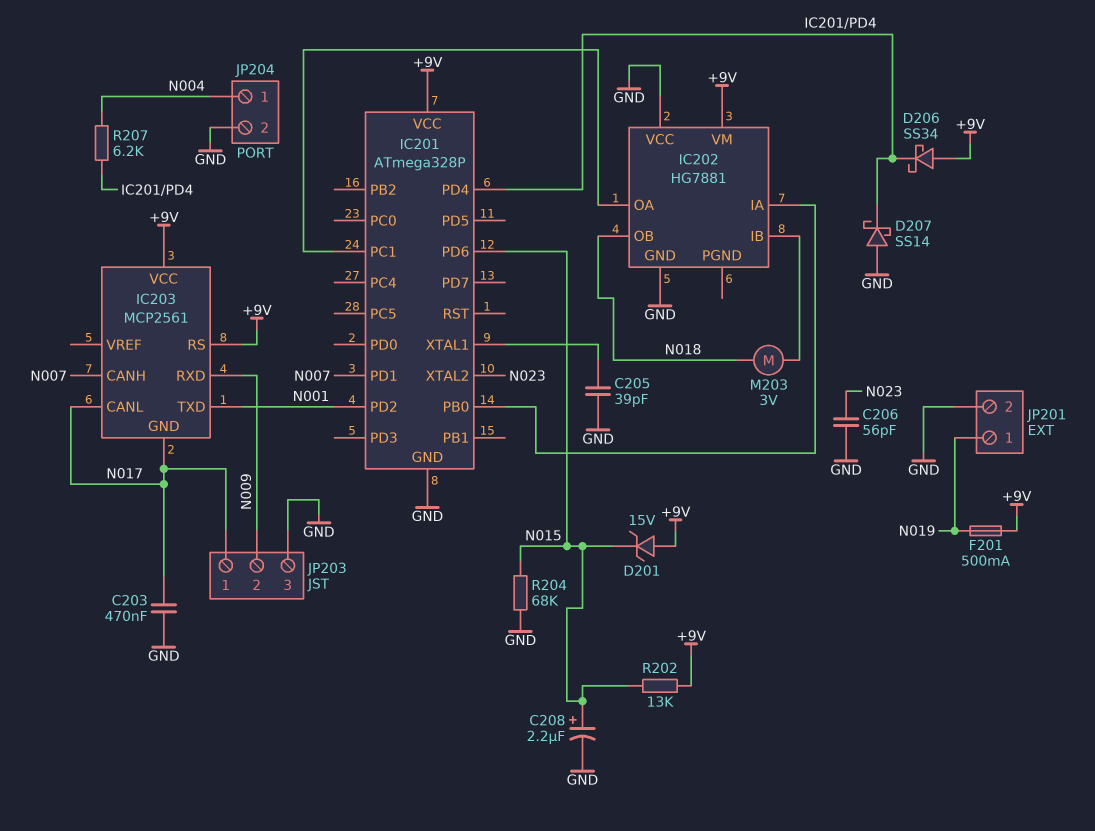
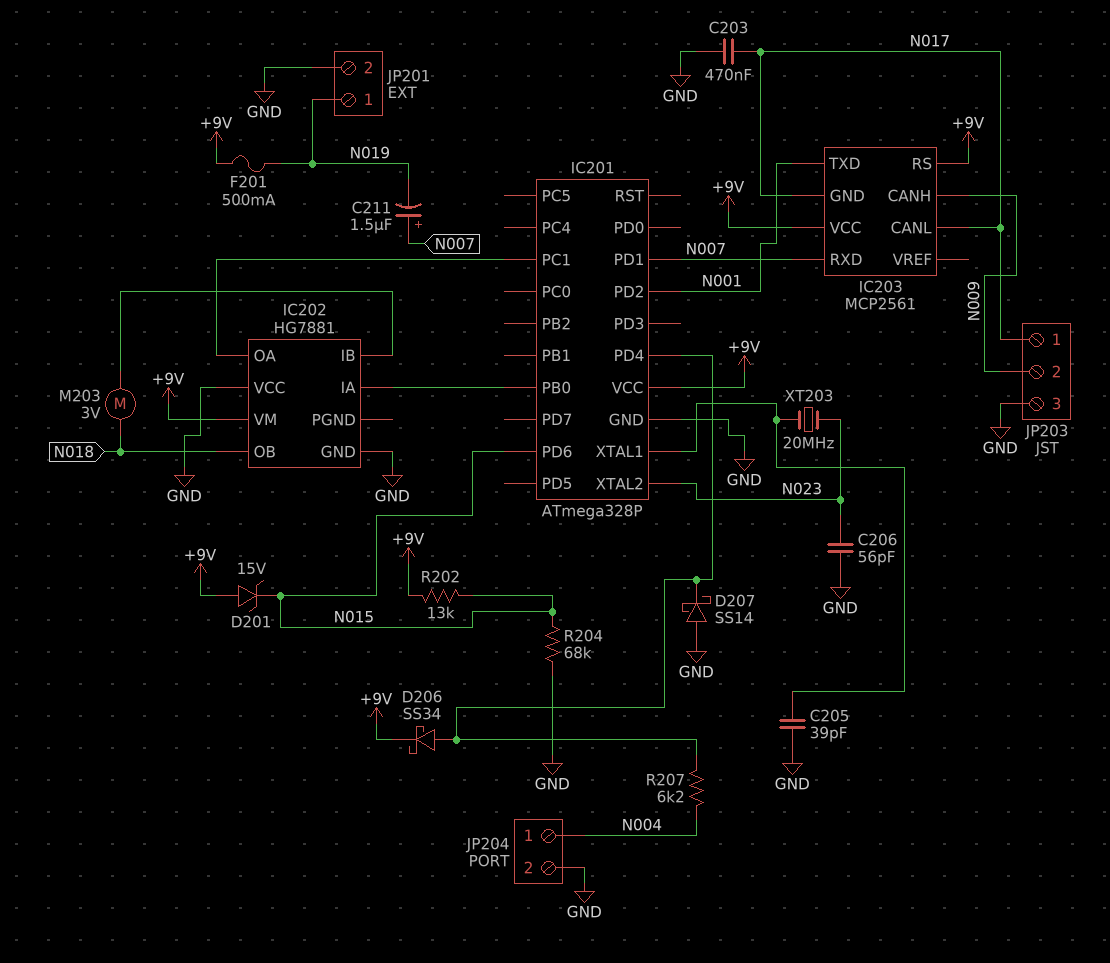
C208: 2.2uF (plus N015, minus GND) -> none
C211: none -> 1.5uF (plus N007, minus N019)
D206: schottky SS34 (A +9V, K IC201/PD4) -> schottky SS34 (A IC201/PD4, K +9V)
IC203 pin CANH: N007 -> N009
IC203 pin RXD: N009 -> N007
XT203: none -> 20MHz (IC201/XTAL1, N023)

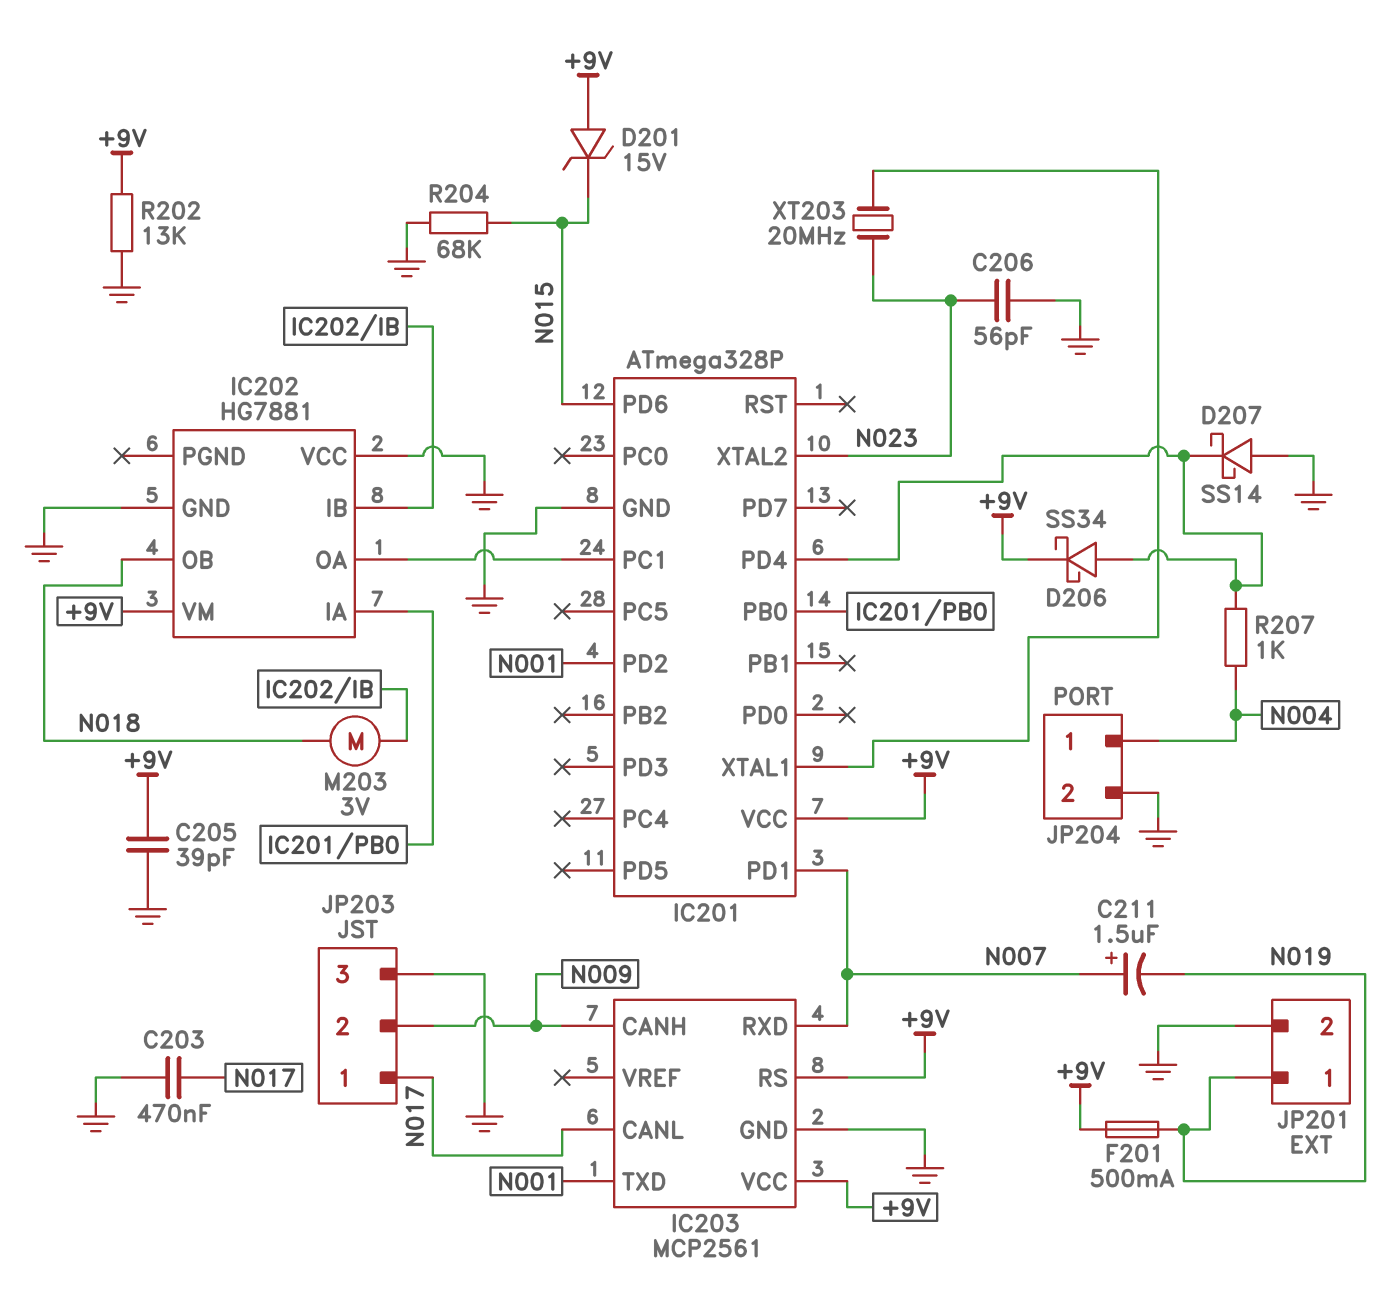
C205: 39pF (GND, IC201/XTAL1) -> 39pF (+9V, GND)
IC203 pin GND: N017 -> GND
R202: 13k (+9V, N015) -> 13k (+9V, GND)
R207: 6.2k (IC201/PD4, N004) -> 1k (IC201/PD4, N004)

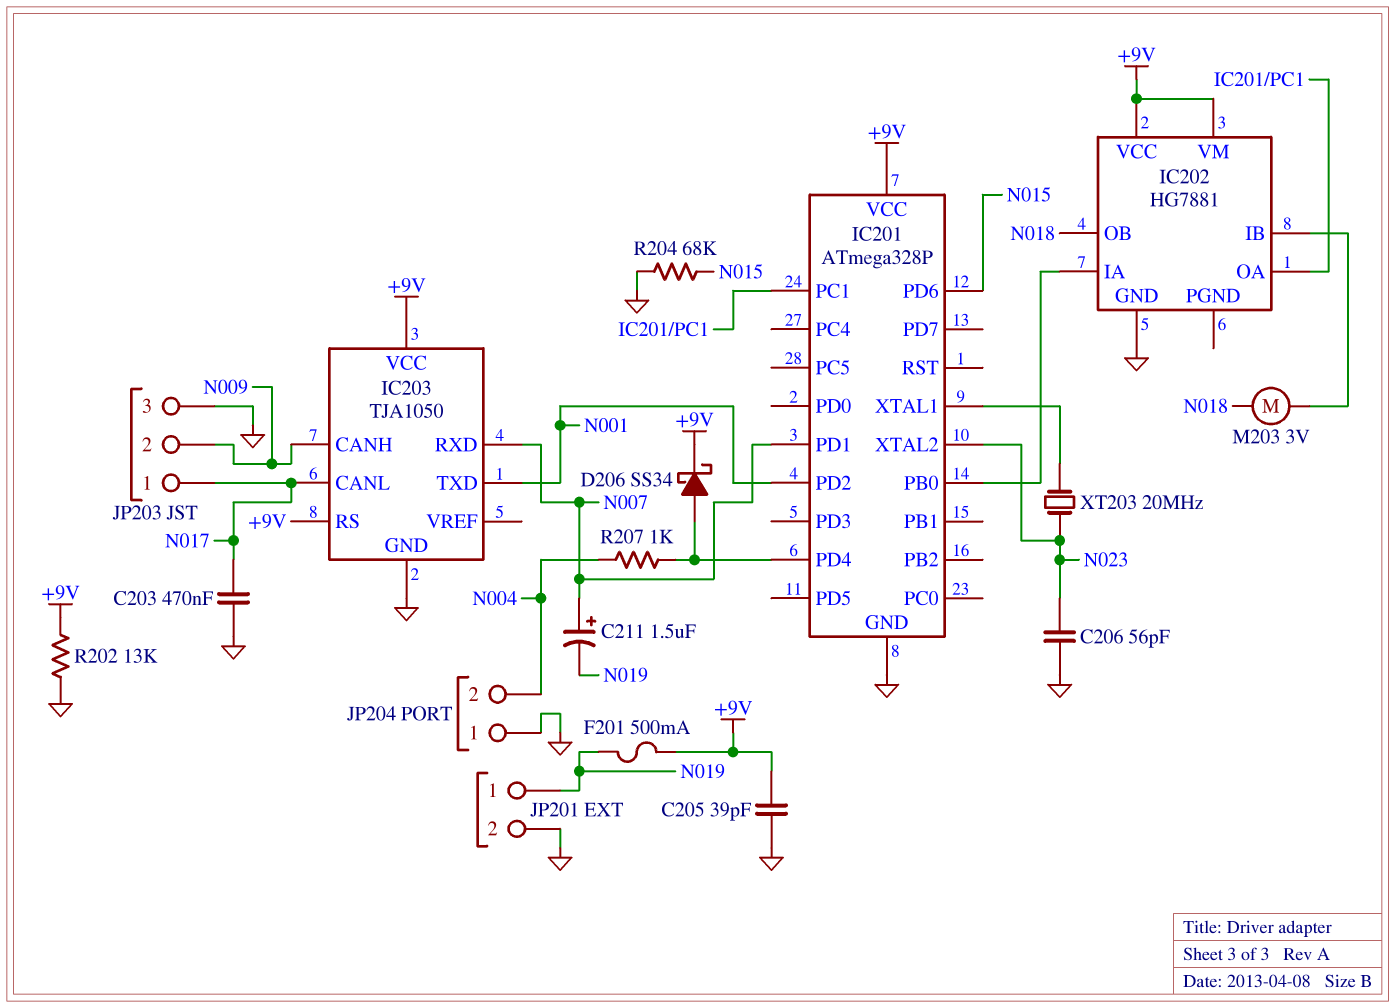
D201: zener 15V (A +9V, K N015) -> none
D207: schottky SS14 (A GND, K IC201/PD4) -> none
IC202 pin VCC: GND -> +9V
IC203: MCP2561 -> TJA1050
JP204 pin 1: N004 -> GND
JP204 pin 2: GND -> N004

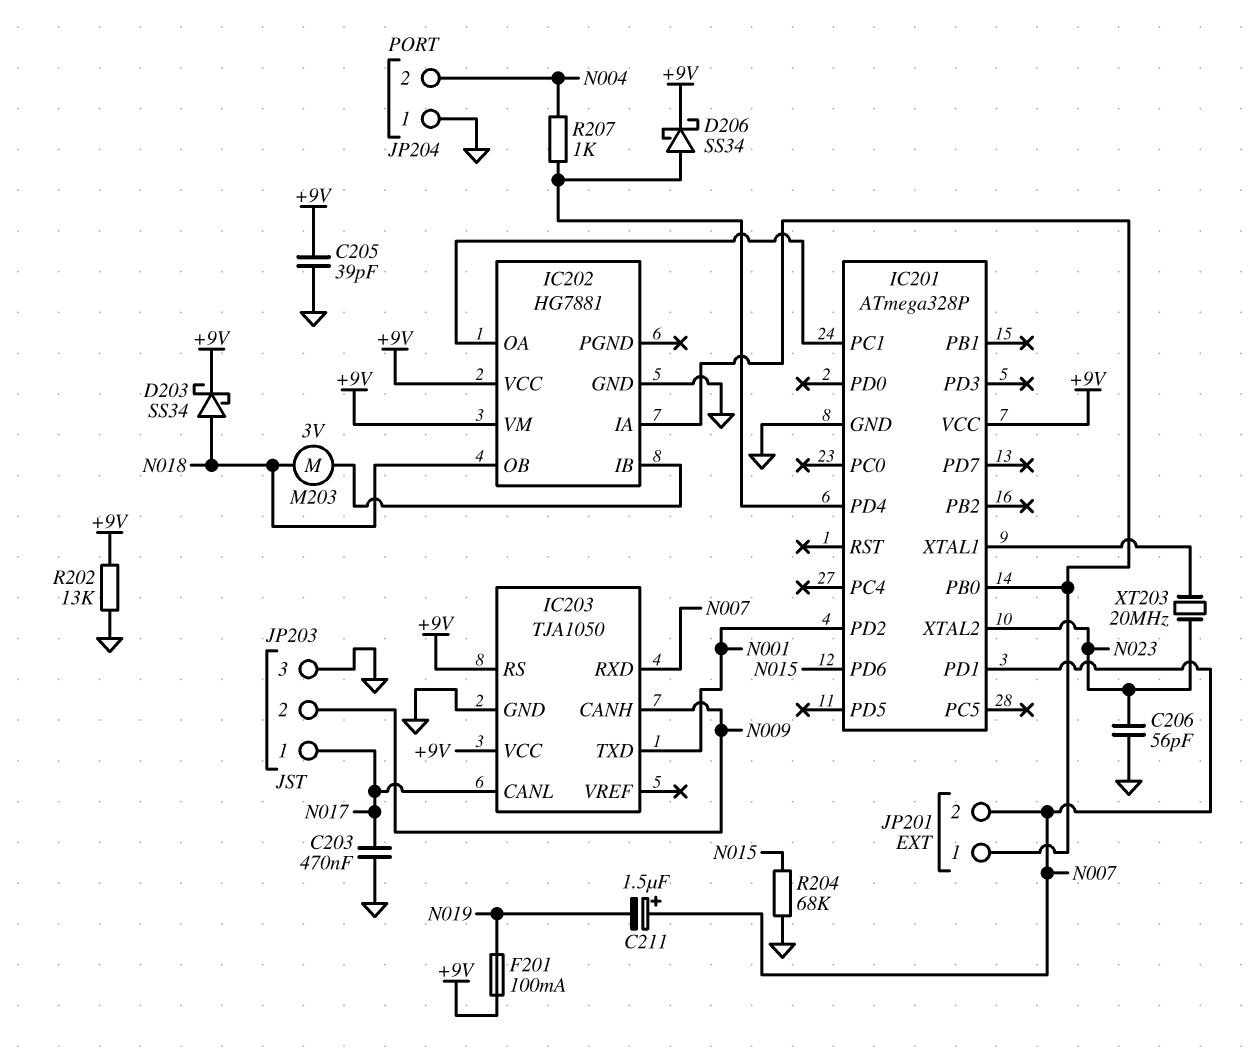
D203: none -> schottky SS34 (A N018, K +9V)
F201: 500mA (+9V, N019) -> 100mA (+9V, N019)
JP201 pin 1: N019 -> IC201/PB0
JP201 pin 2: GND -> N007

